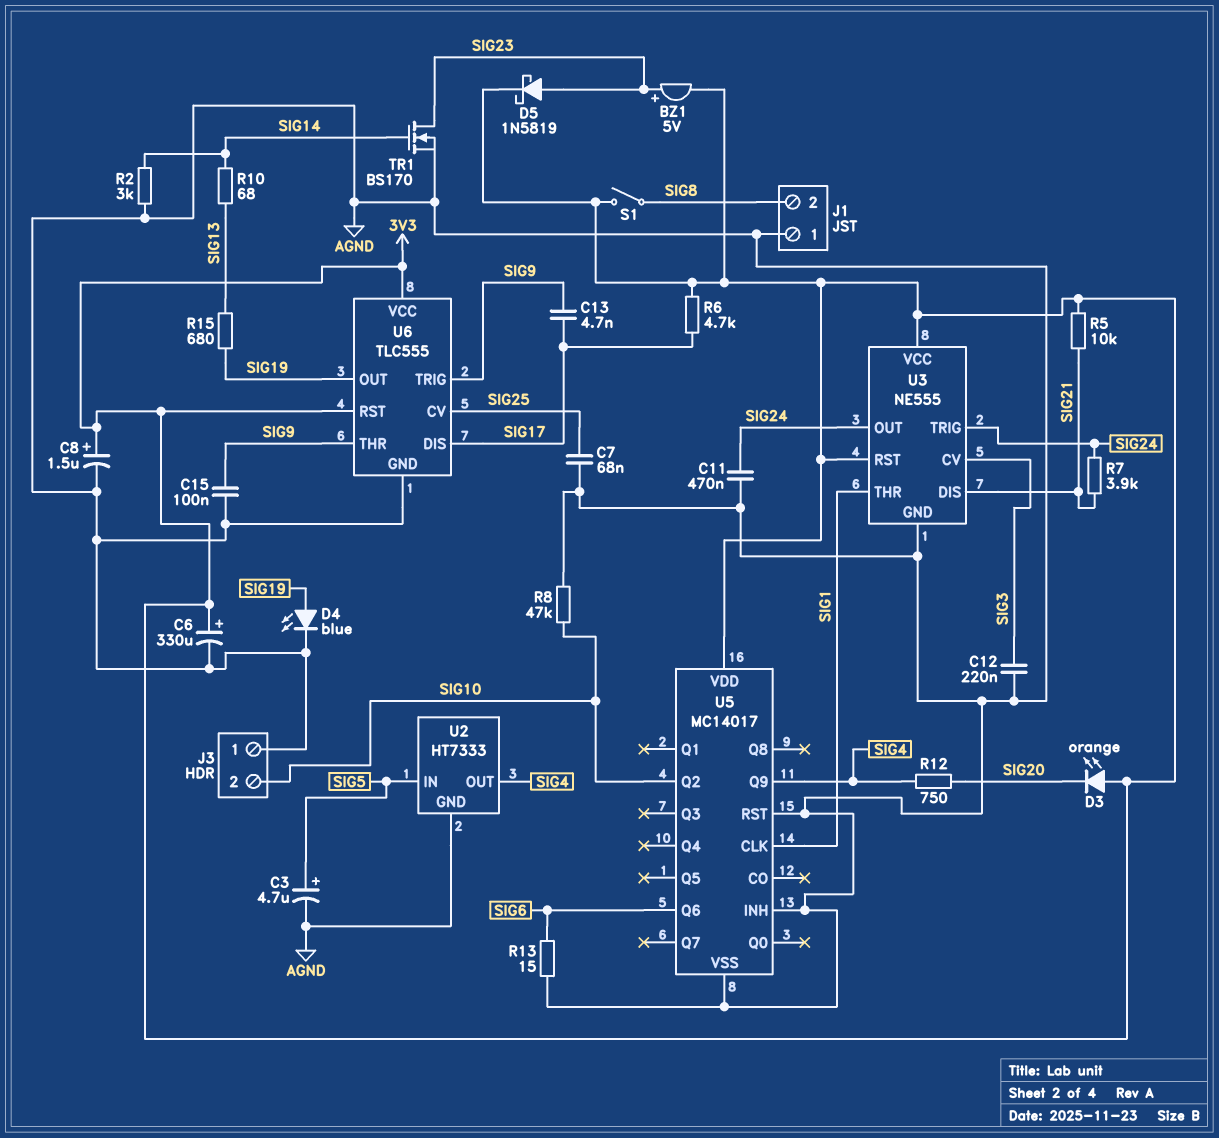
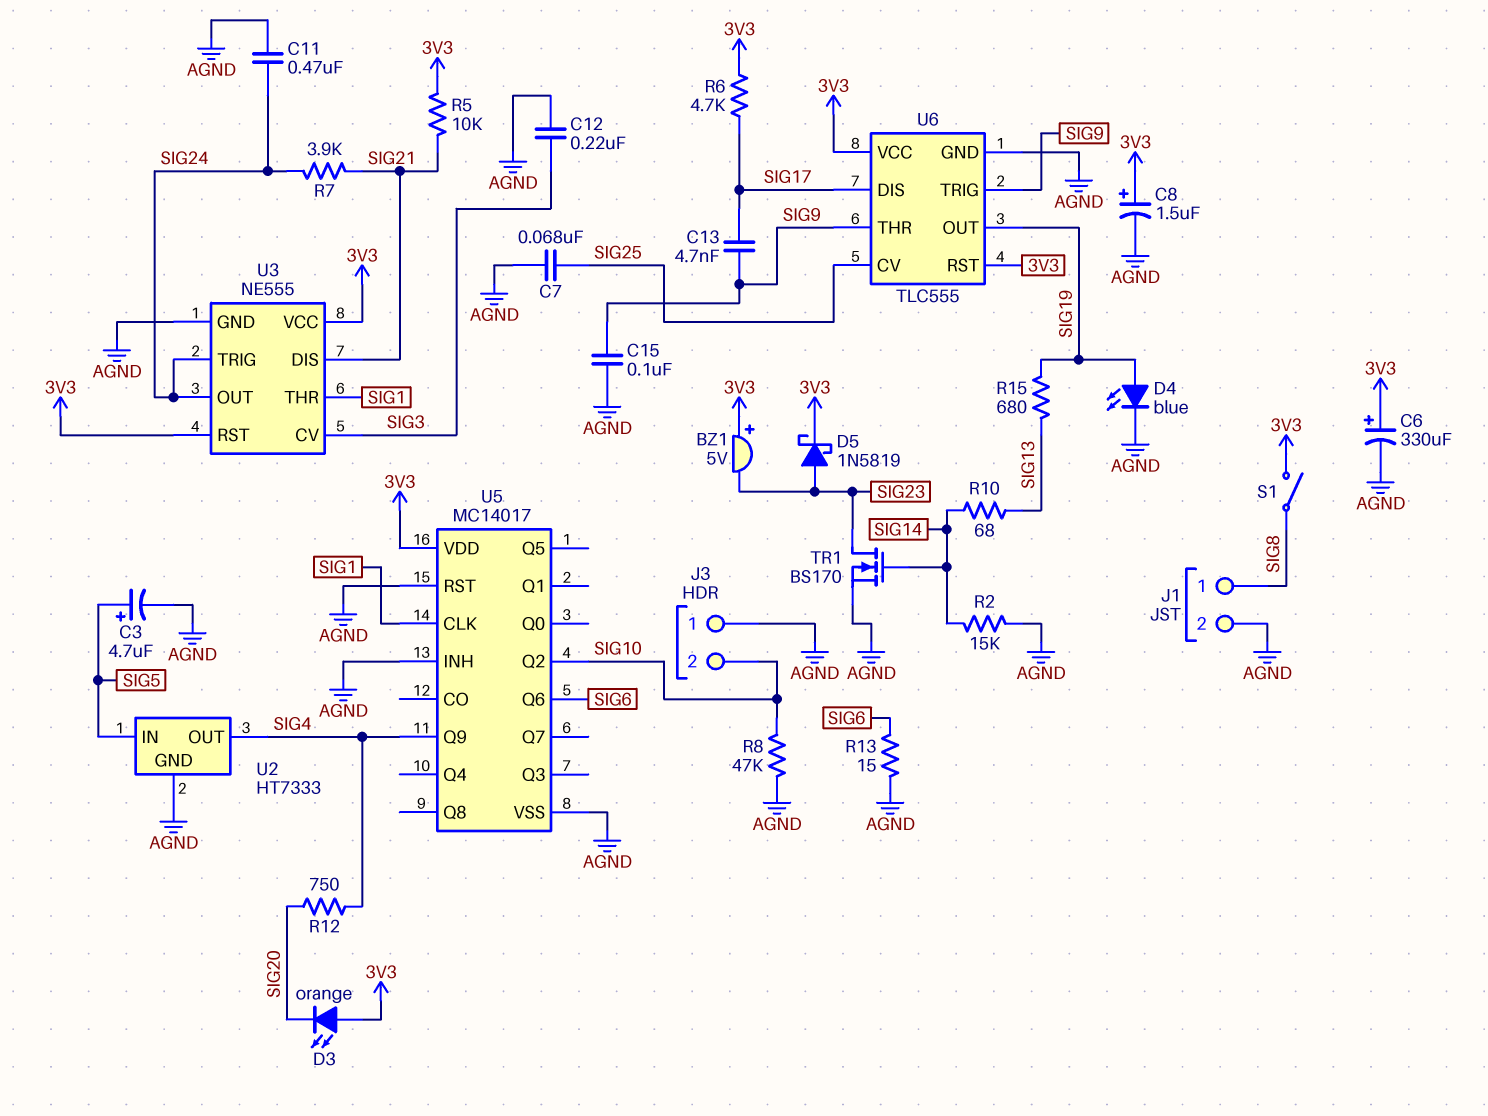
BZ1: buzzer 5V (plus SIG23, minus 3V3) -> buzzer 5V (plus 3V3, minus SIG23)
J1 pin 1: AGND -> SIG8
J1 pin 2: SIG8 -> AGND
R2: 3k (AGND, SIG14) -> 15k (AGND, SIG14)

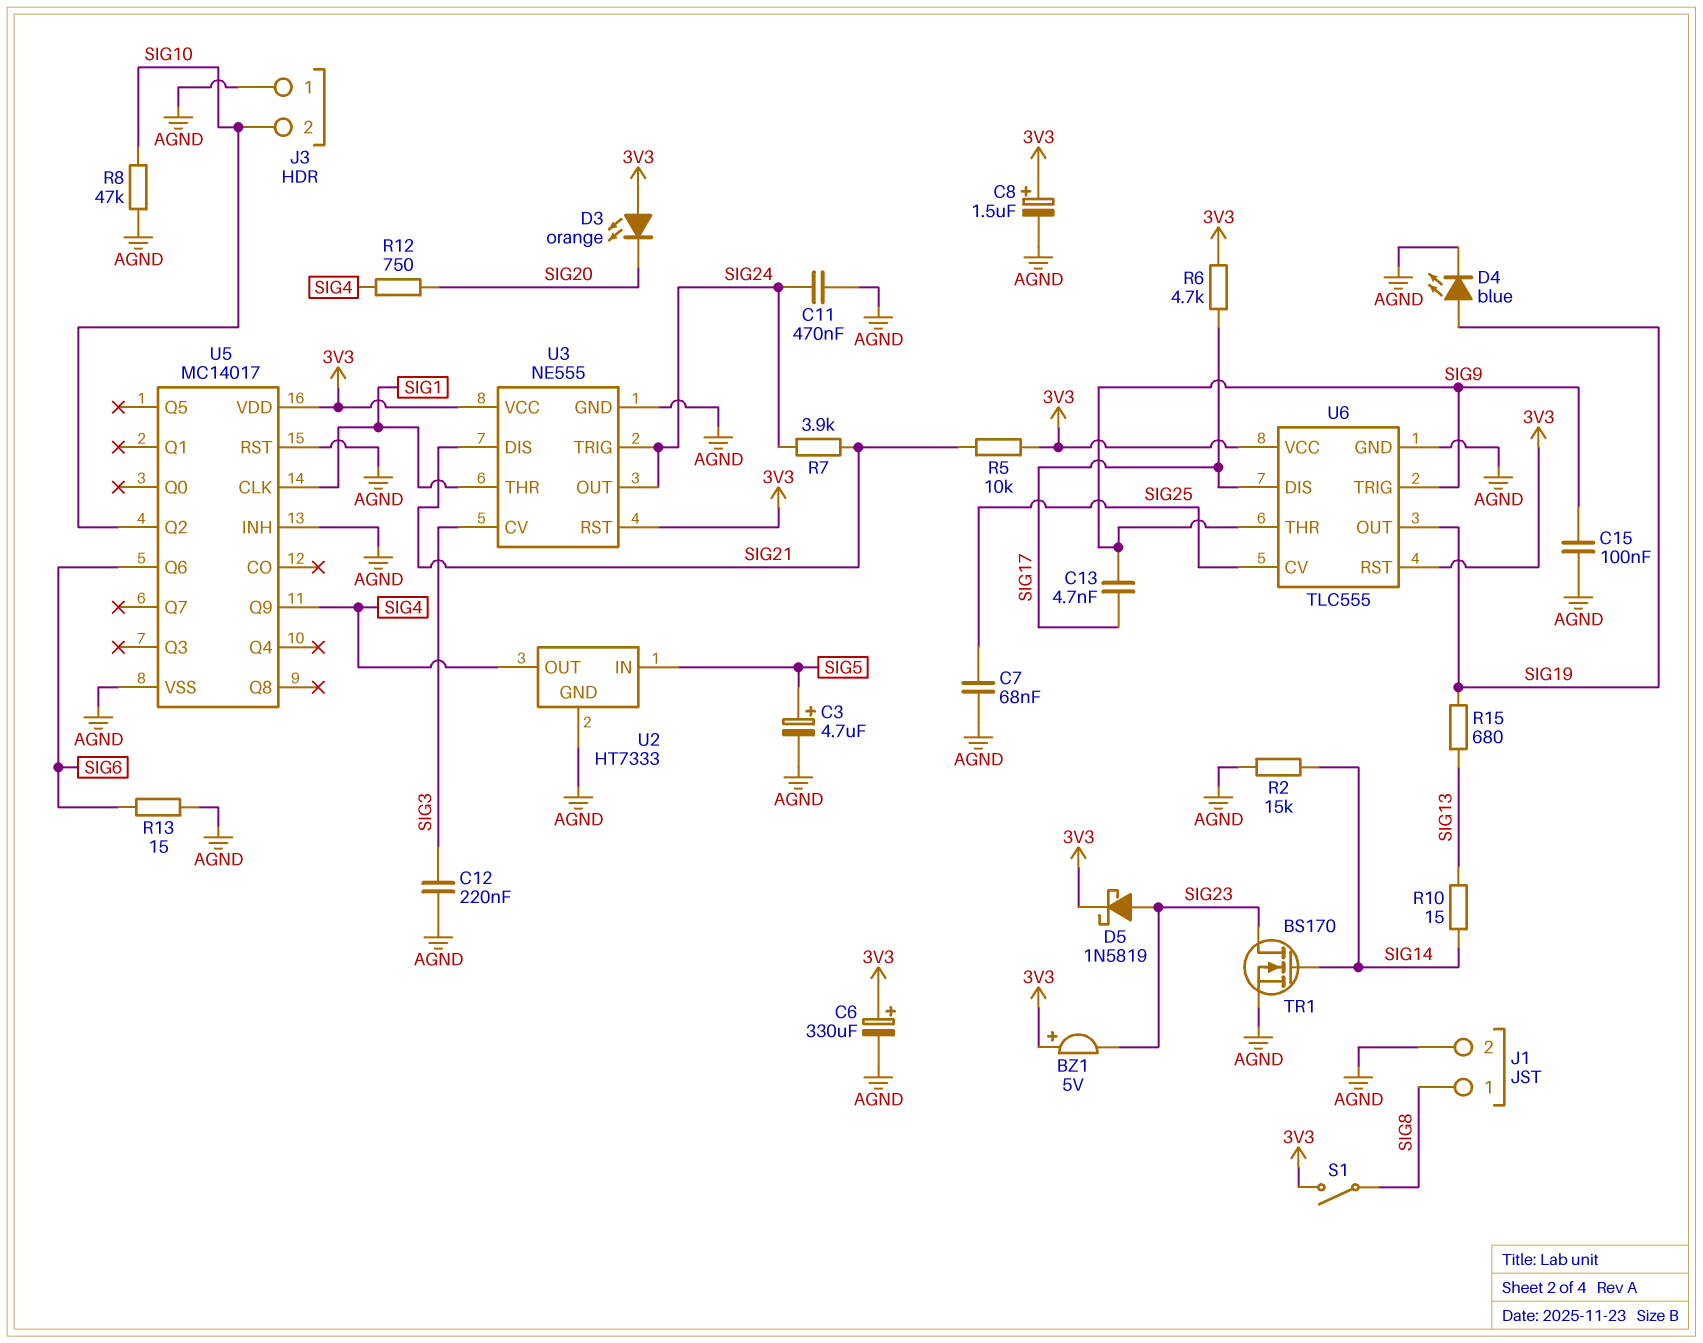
R10: 68 (SIG13, SIG14) -> 15 (SIG13, SIG14)

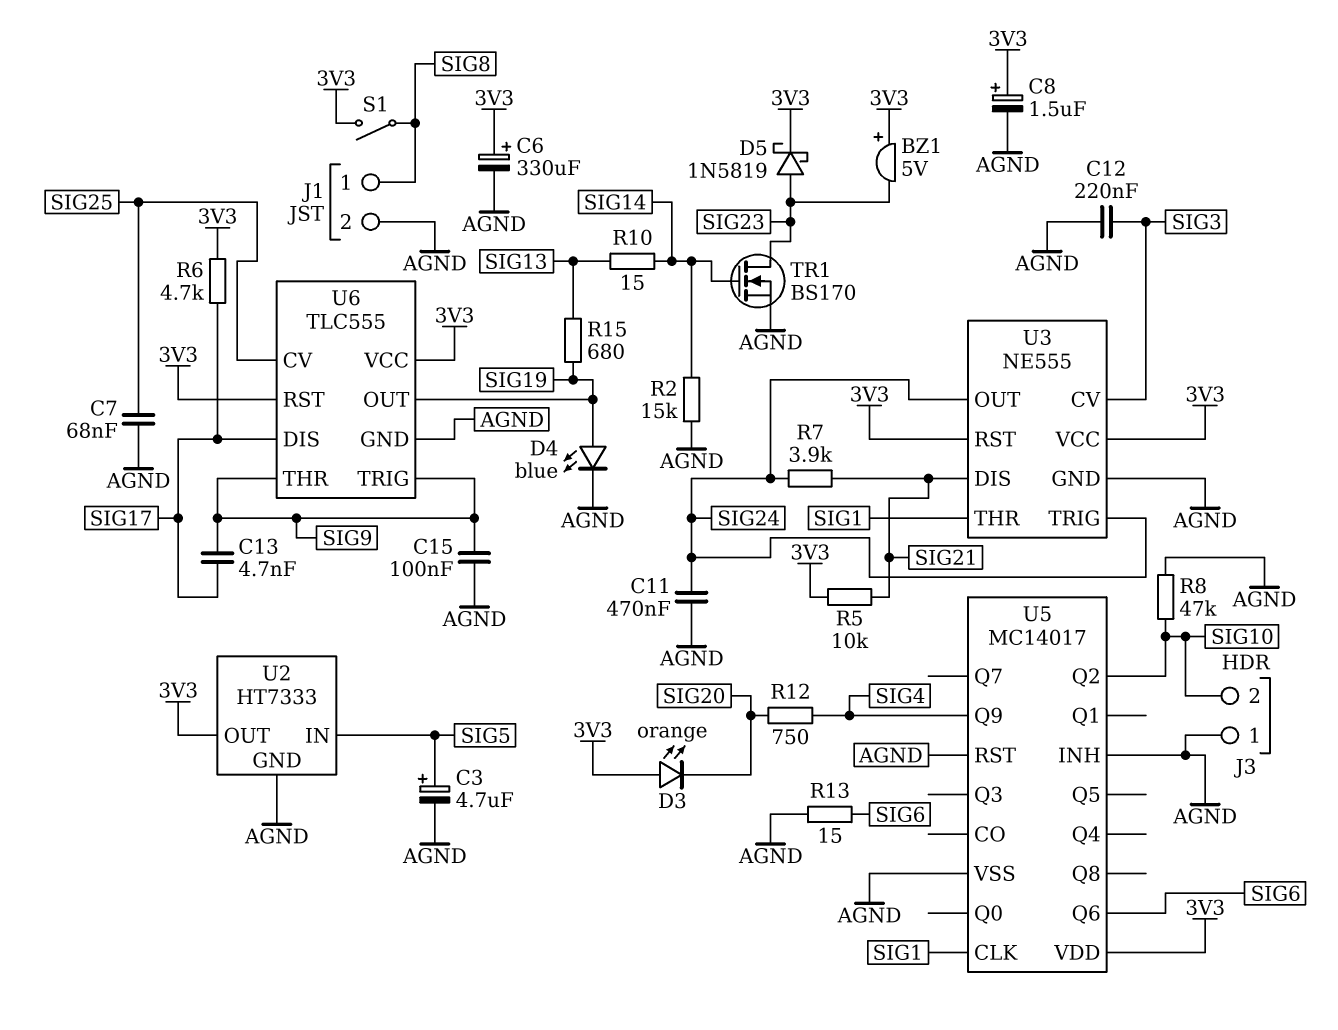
U2 pin OUT: SIG4 -> 3V3

